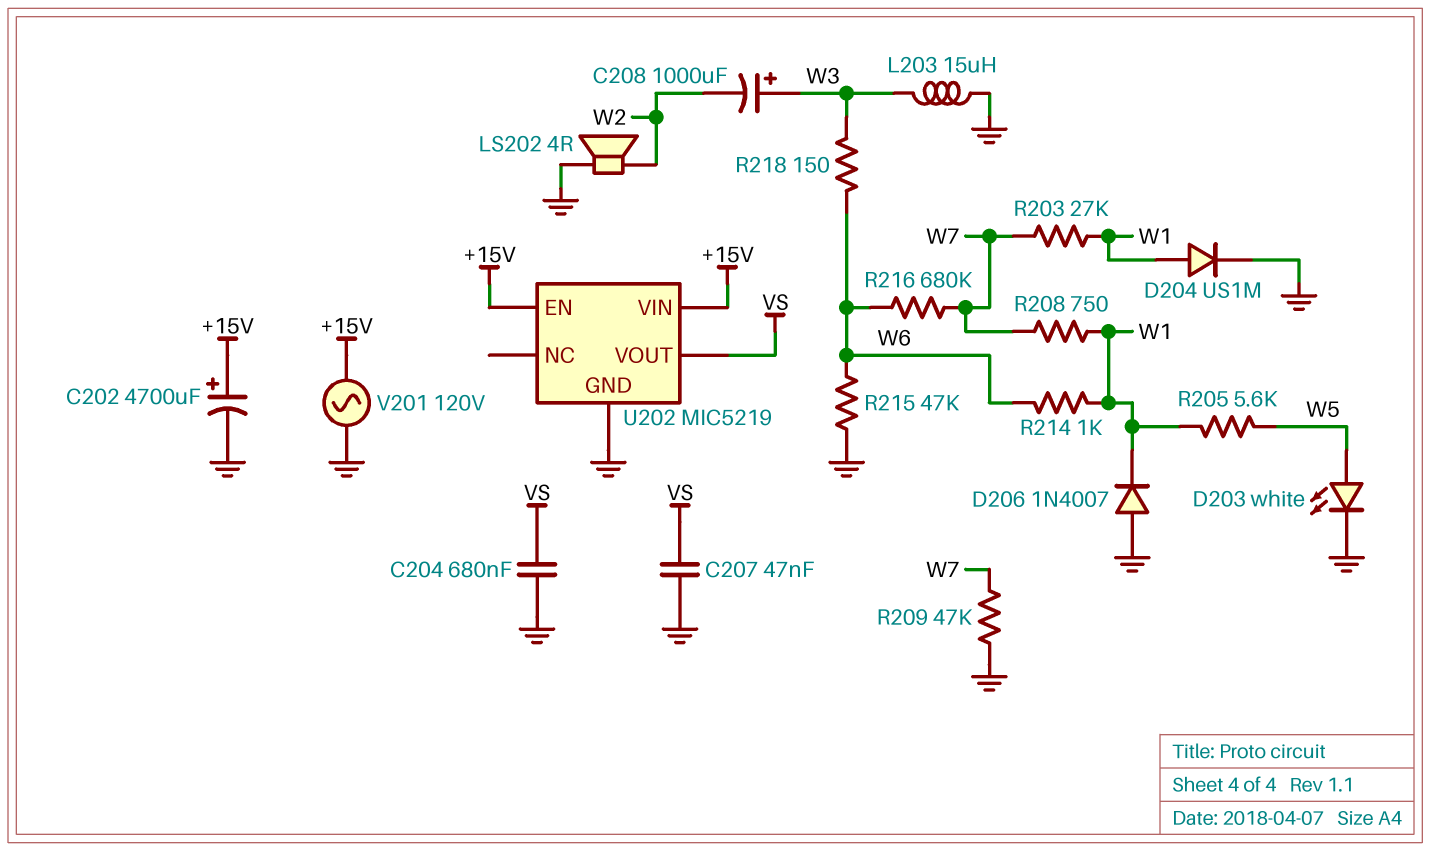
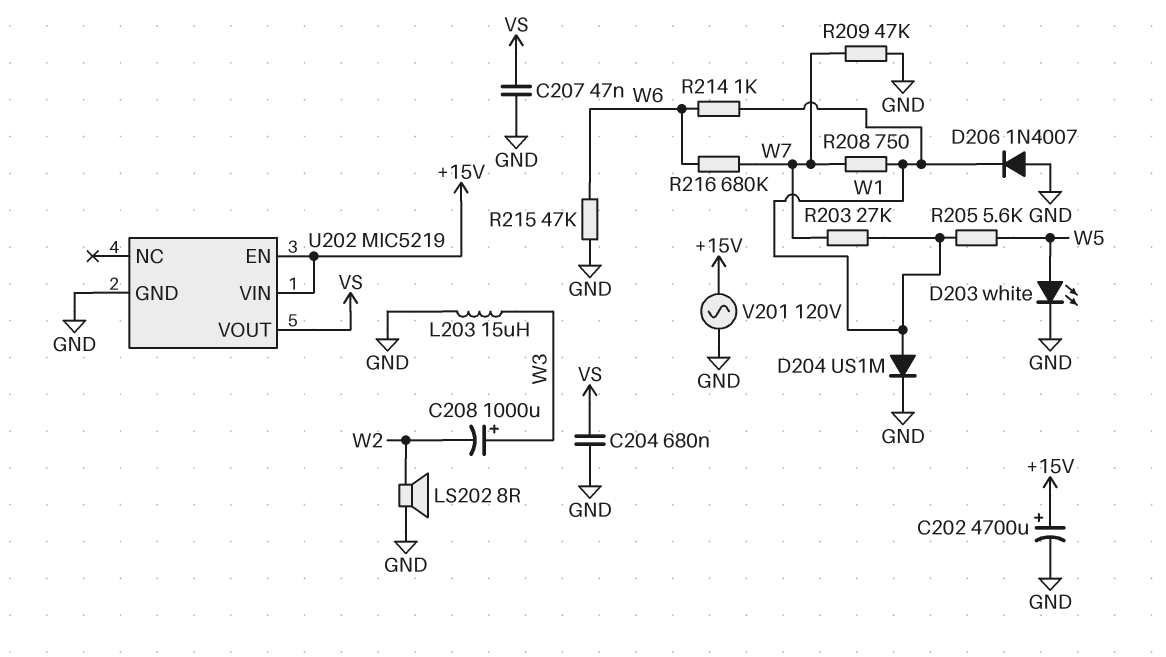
LS202: speaker 4R (GND, W2) -> speaker 8R (GND, W2)
R218: 150 (W3, W6) -> none

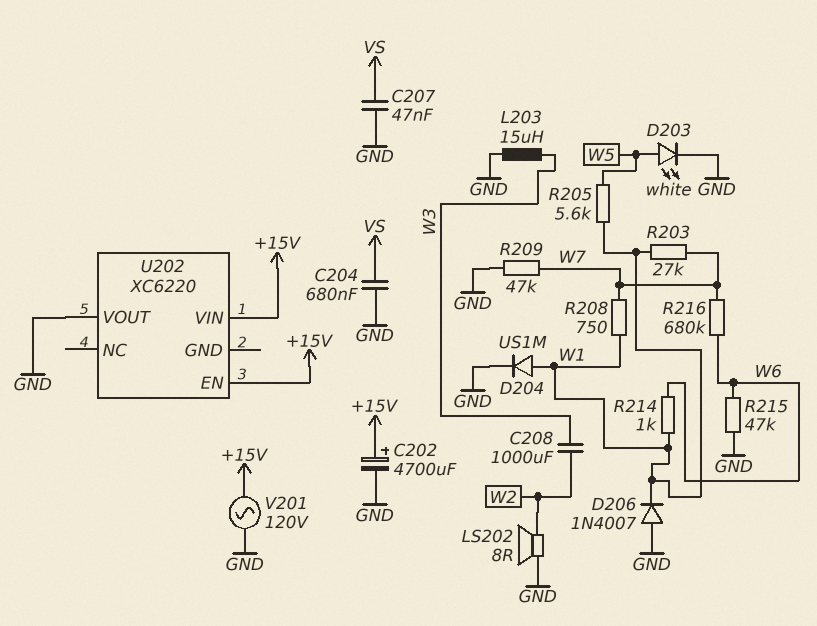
C208: 1000uF (plus W3, minus W2) -> 1000uF (W2, W3)
U202: MIC5219 -> XC6220
U202 pin GND: GND -> none
U202 pin VOUT: VS -> GND

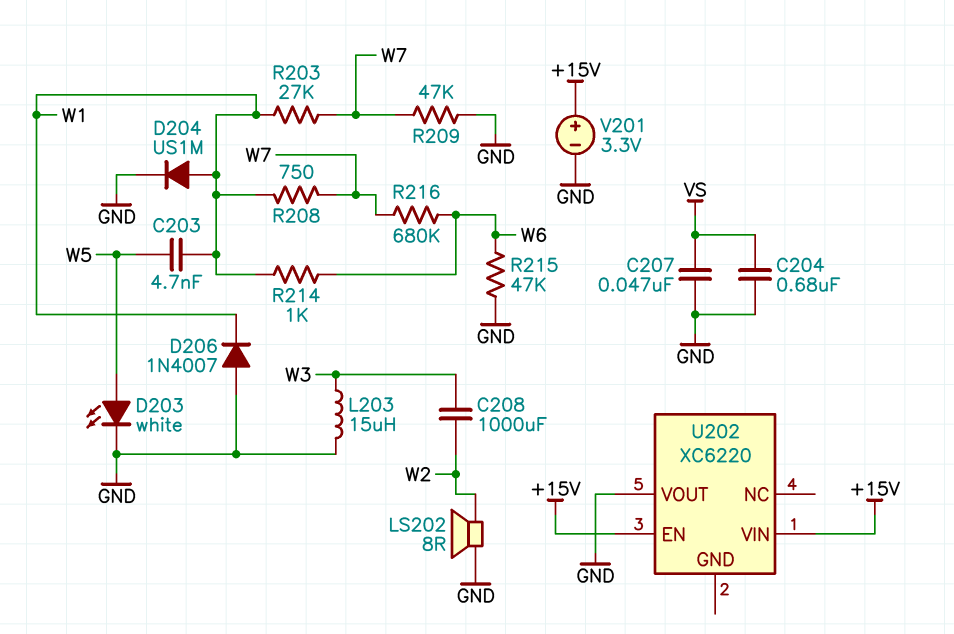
C202: 4700uF (plus +15V, minus GND) -> none
C203: none -> 4.7nF (W1, W5)
R205: 5.6k (W1, W5) -> none
V201: AC 120V (+15V, GND) -> 3.3V (plus +15V, minus GND)

